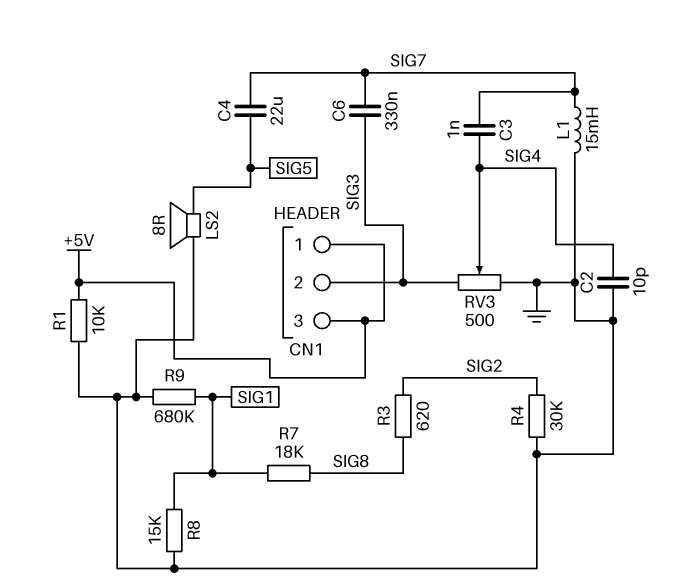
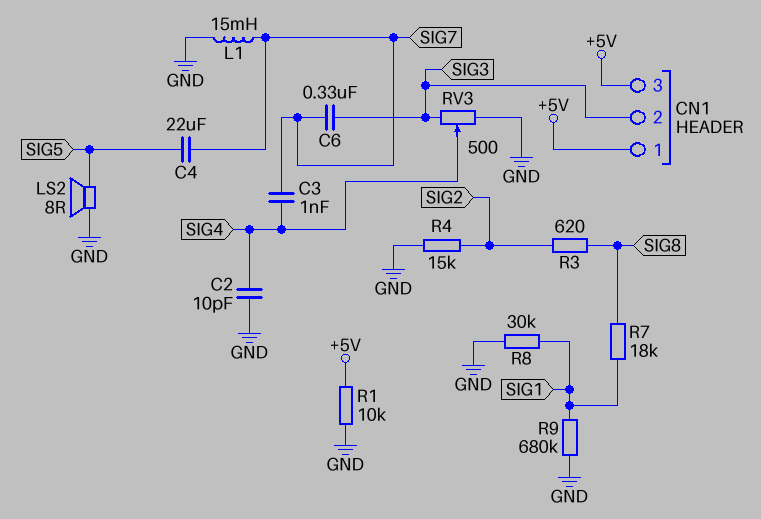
R4: 30k (GND, SIG2) -> 15k (GND, SIG2)
R8: 15k (GND, SIG1) -> 30k (GND, SIG1)

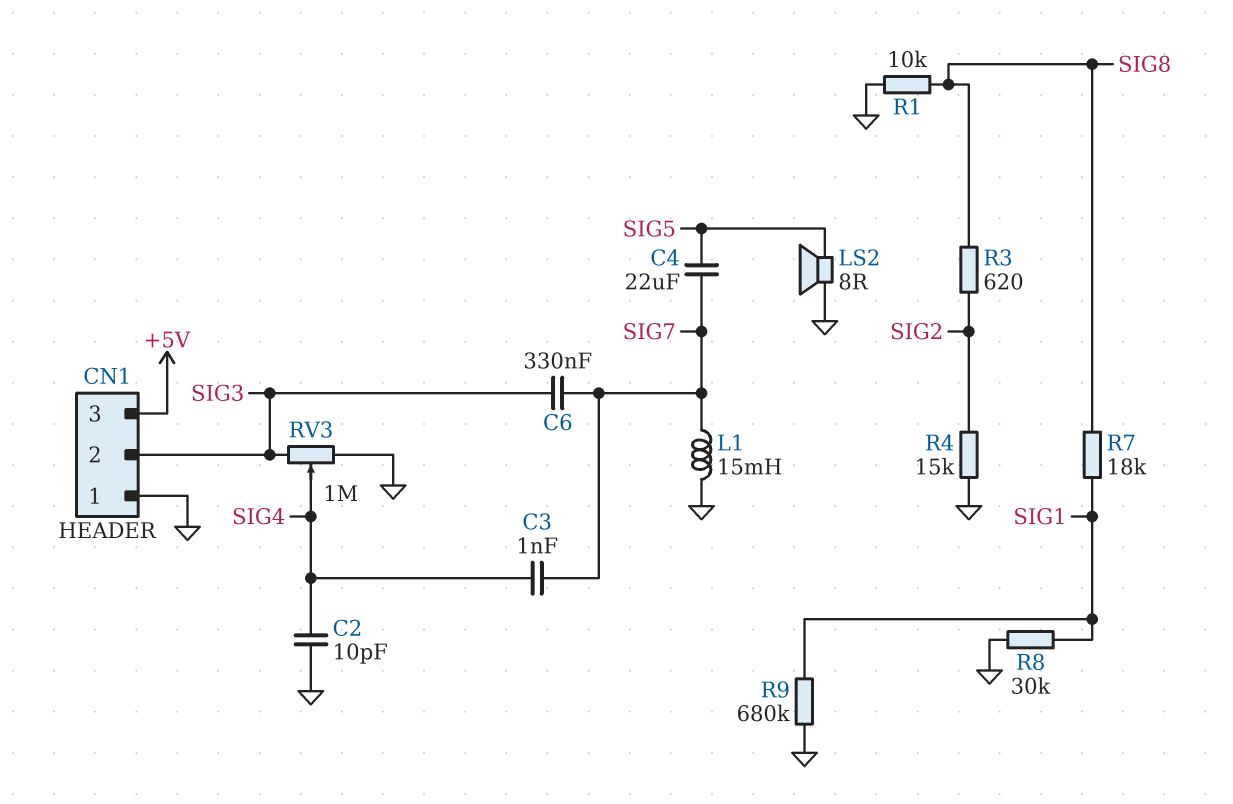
CN1 pin 1: +5V -> GND
R1: 10k (+5V, GND) -> 10k (GND, SIG8)
RV3: 500 (GND, SIG3, wiper SIG4) -> 1M (GND, SIG3, wiper SIG4)

